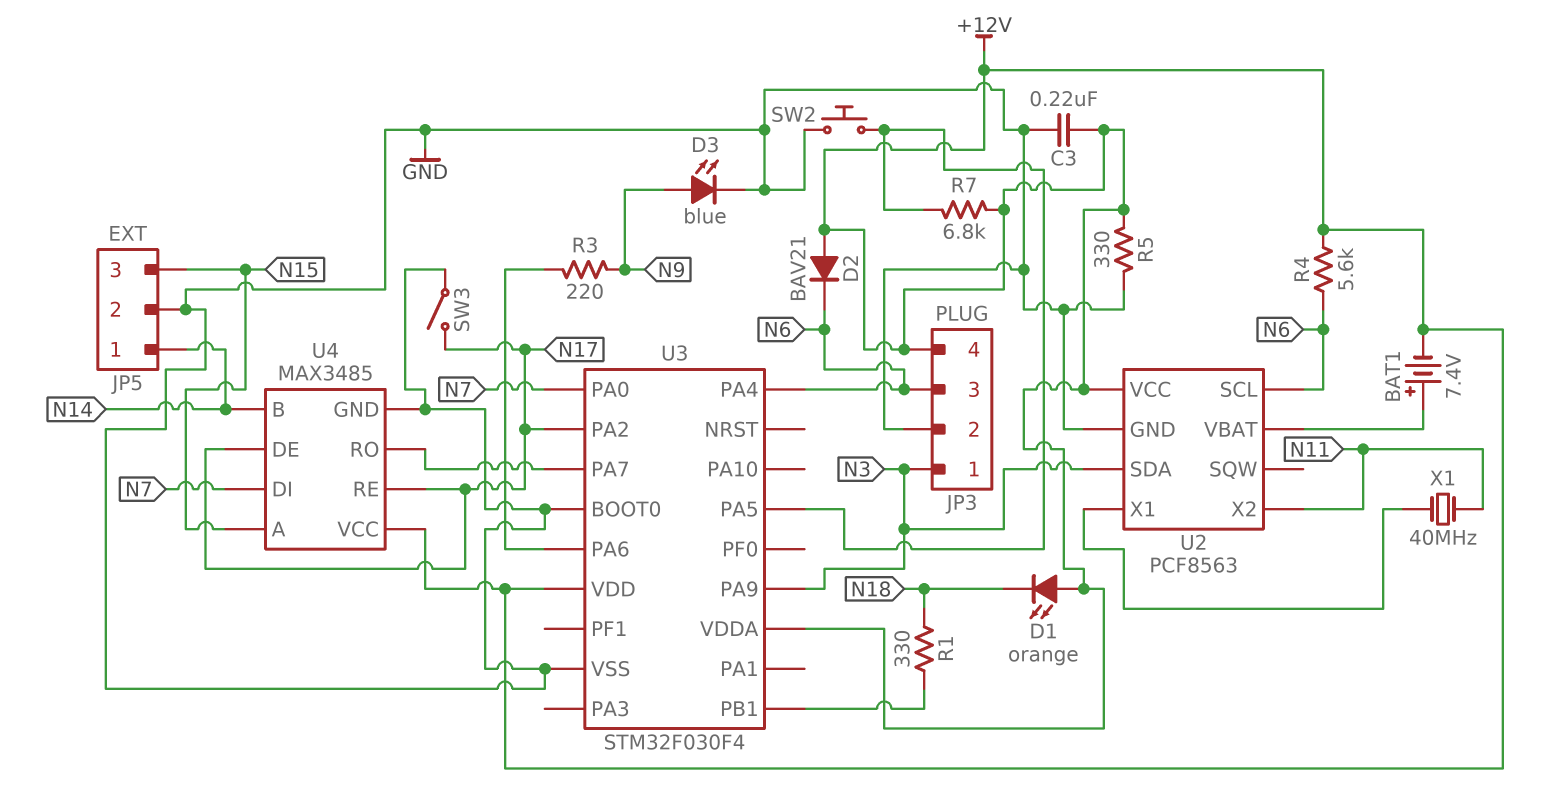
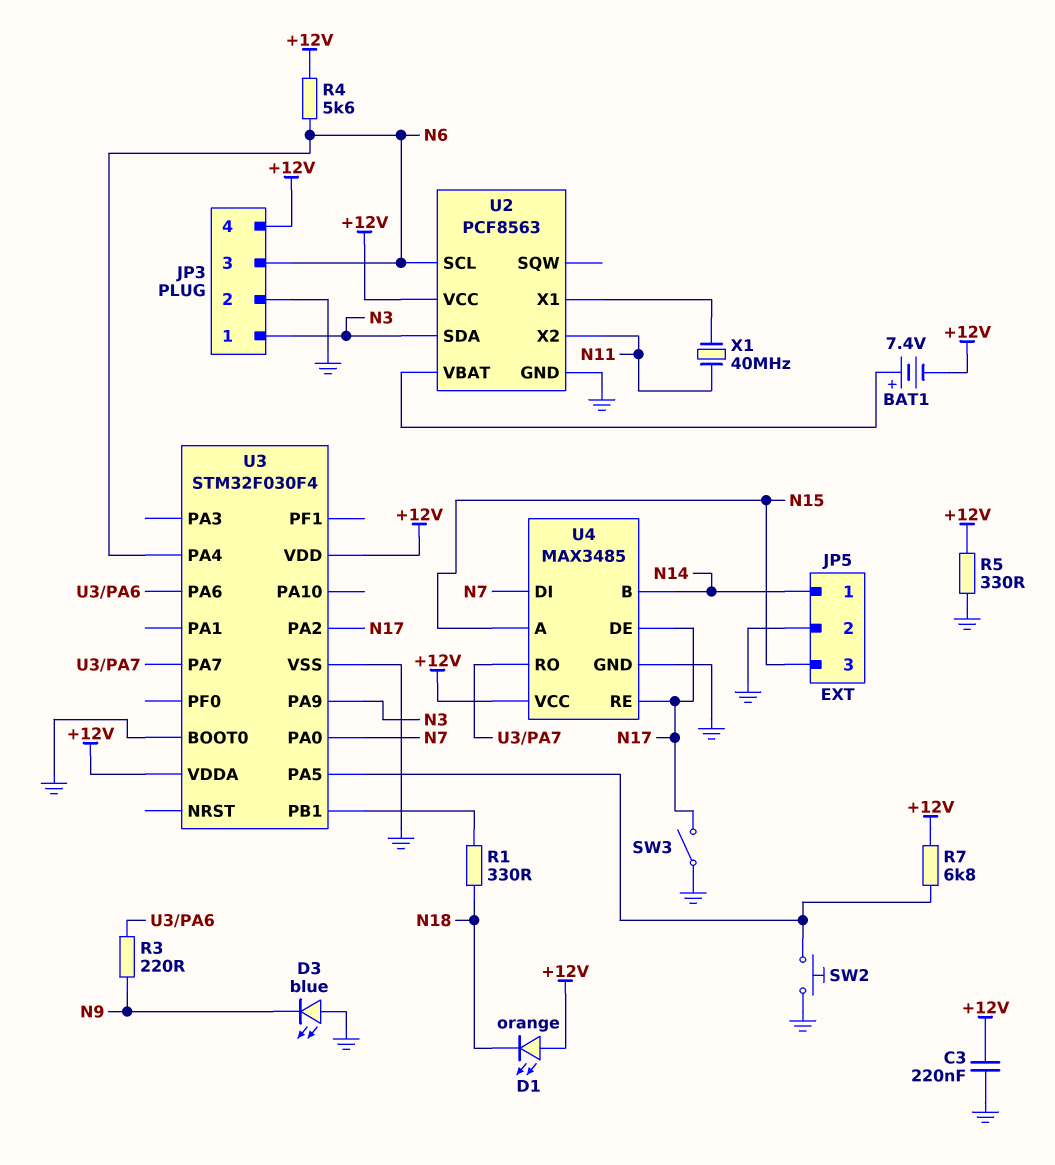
D2: diode BAV21 (A +12V, K N6) -> none
D3: LED blue (A N9, K GND) -> LED blue (A GND, K N9)

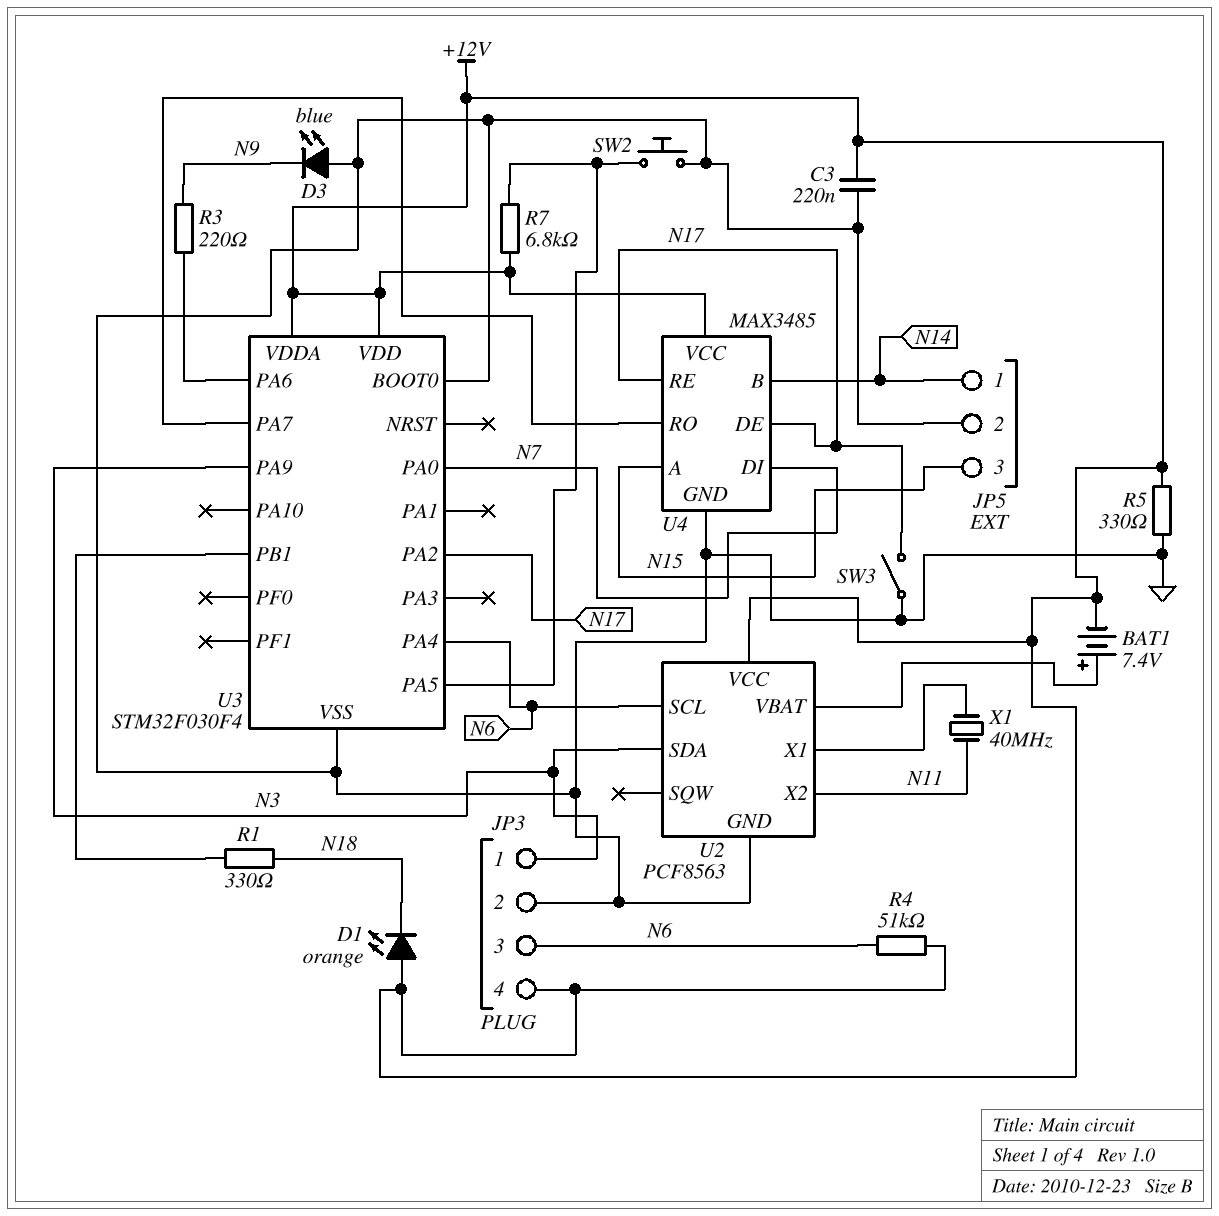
R4: 5.6k (+12V, N6) -> 51k (+12V, N6)

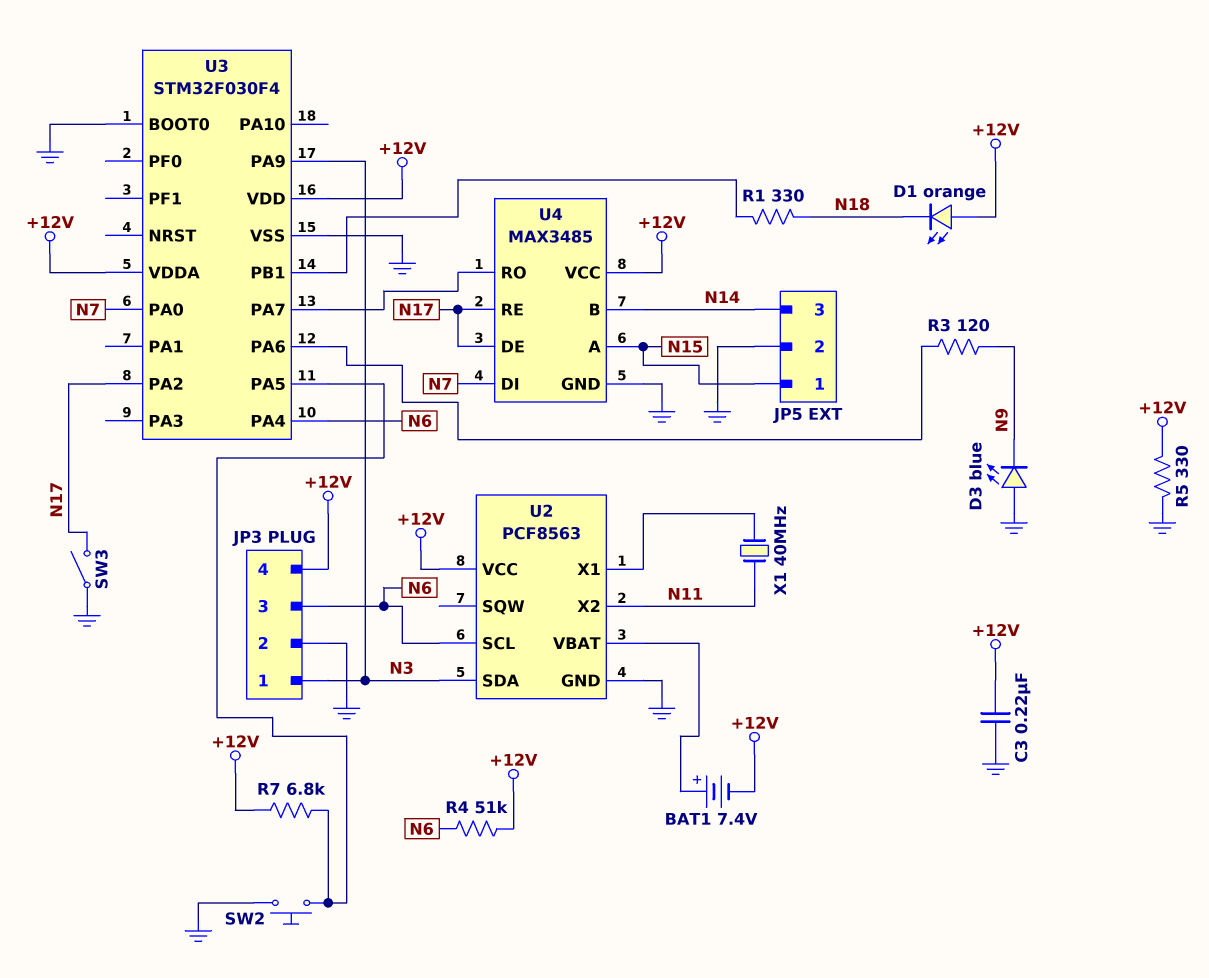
JP5 pin 1: N14 -> N15
JP5 pin 3: N15 -> N14
R3: 220 (N9, U3/PA6) -> 120 (N9, U3/PA6)

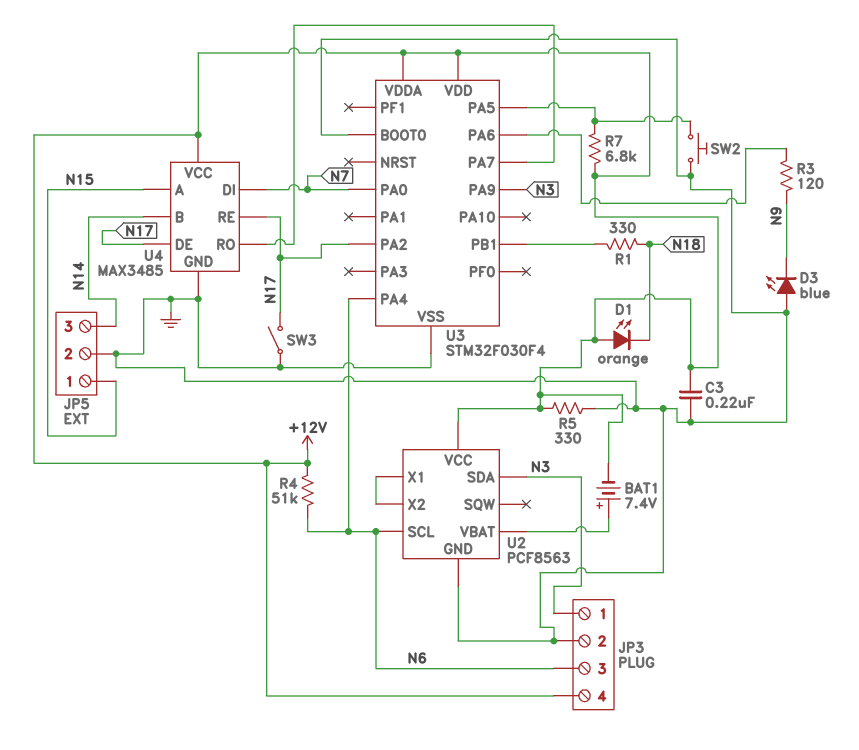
U2 pin X2: N11 -> U2/X1
X1: 40MHz (N11, U2/X1) -> none

